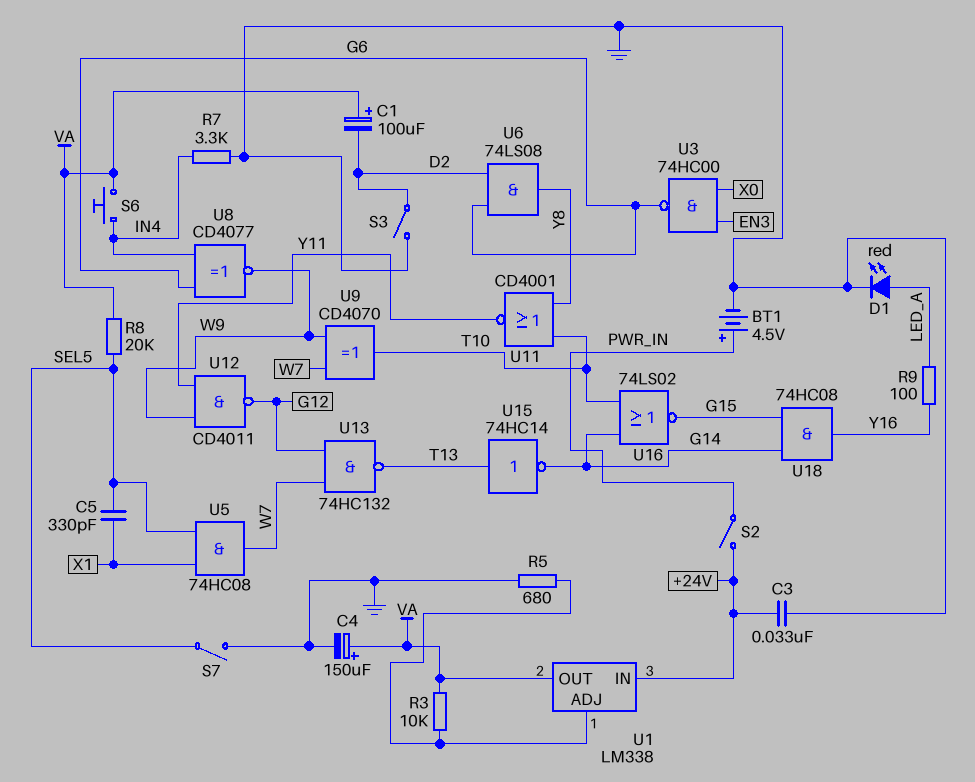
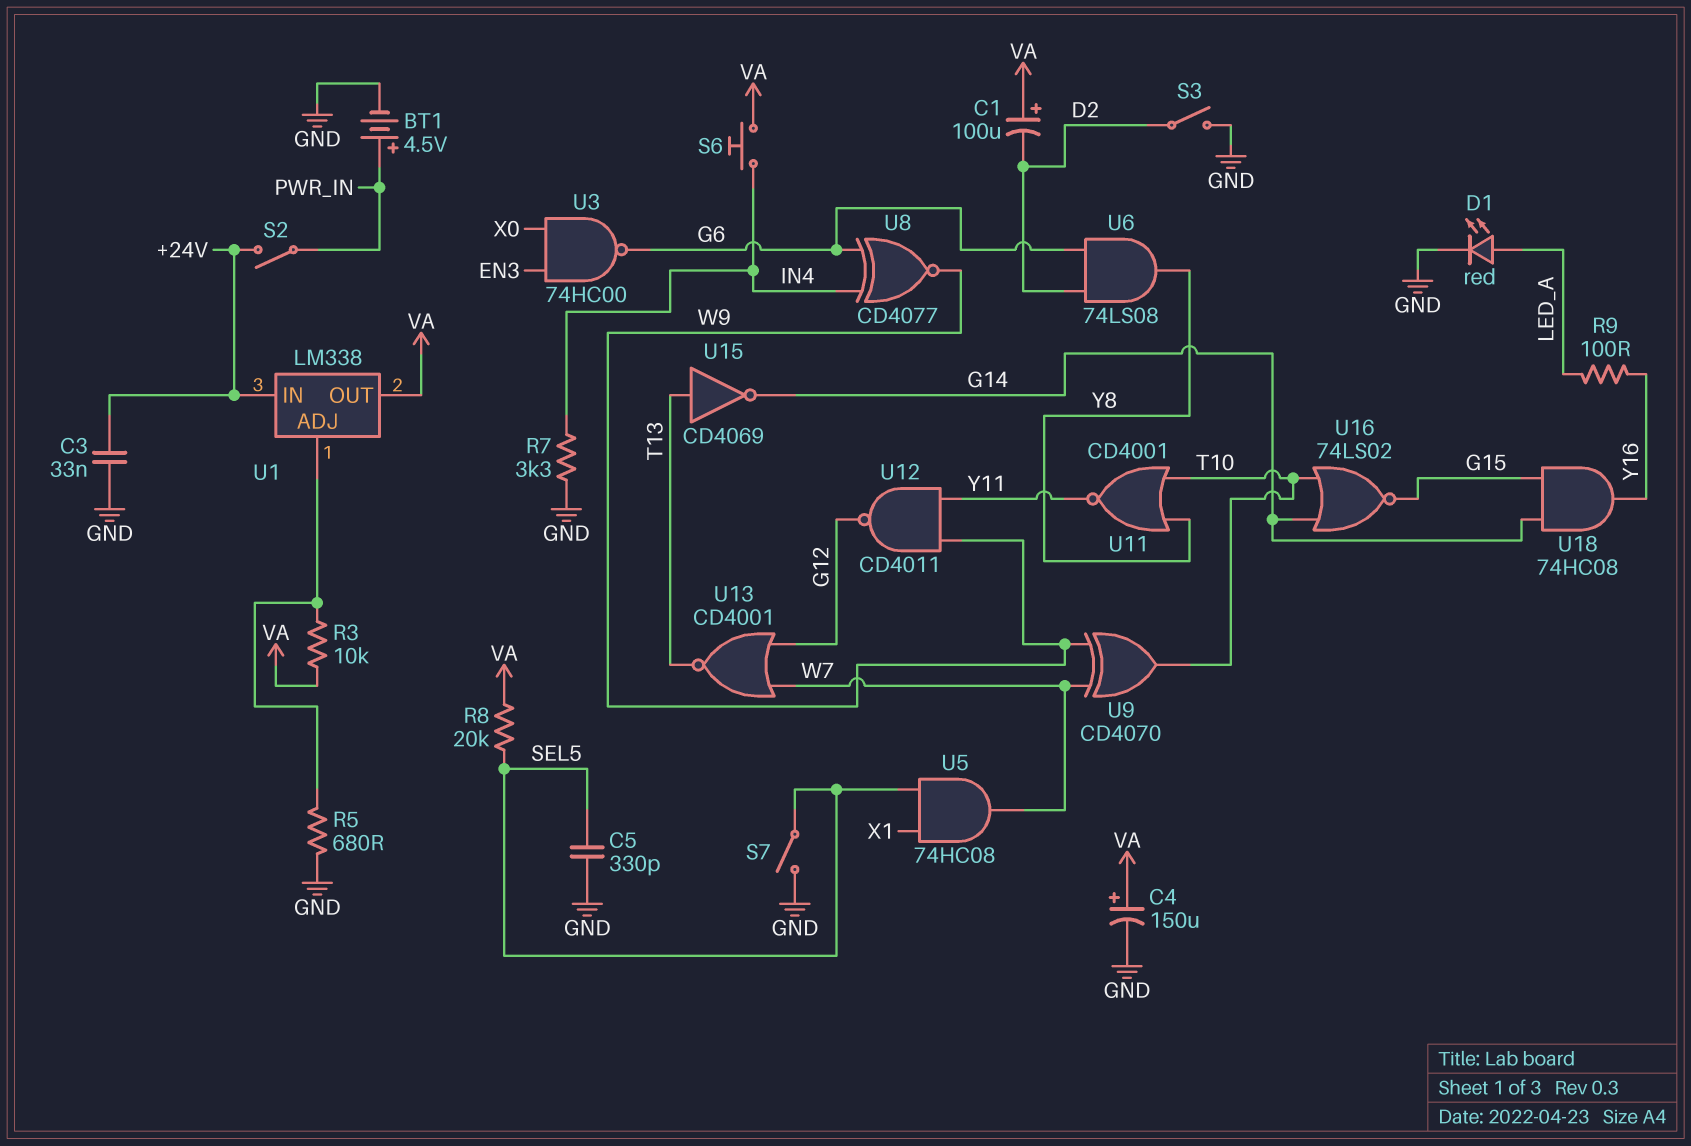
C5: 330pF (SEL5, X1) -> 330pF (GND, SEL5)
U13: NAND 74HC132 (in G12, in W7, out T13) -> NOR CD4001 (in G12, in W7, out T13)
U15: NOT 74HC14 (in T13, out G14) -> NOT CD4069 (in T13, out G14)

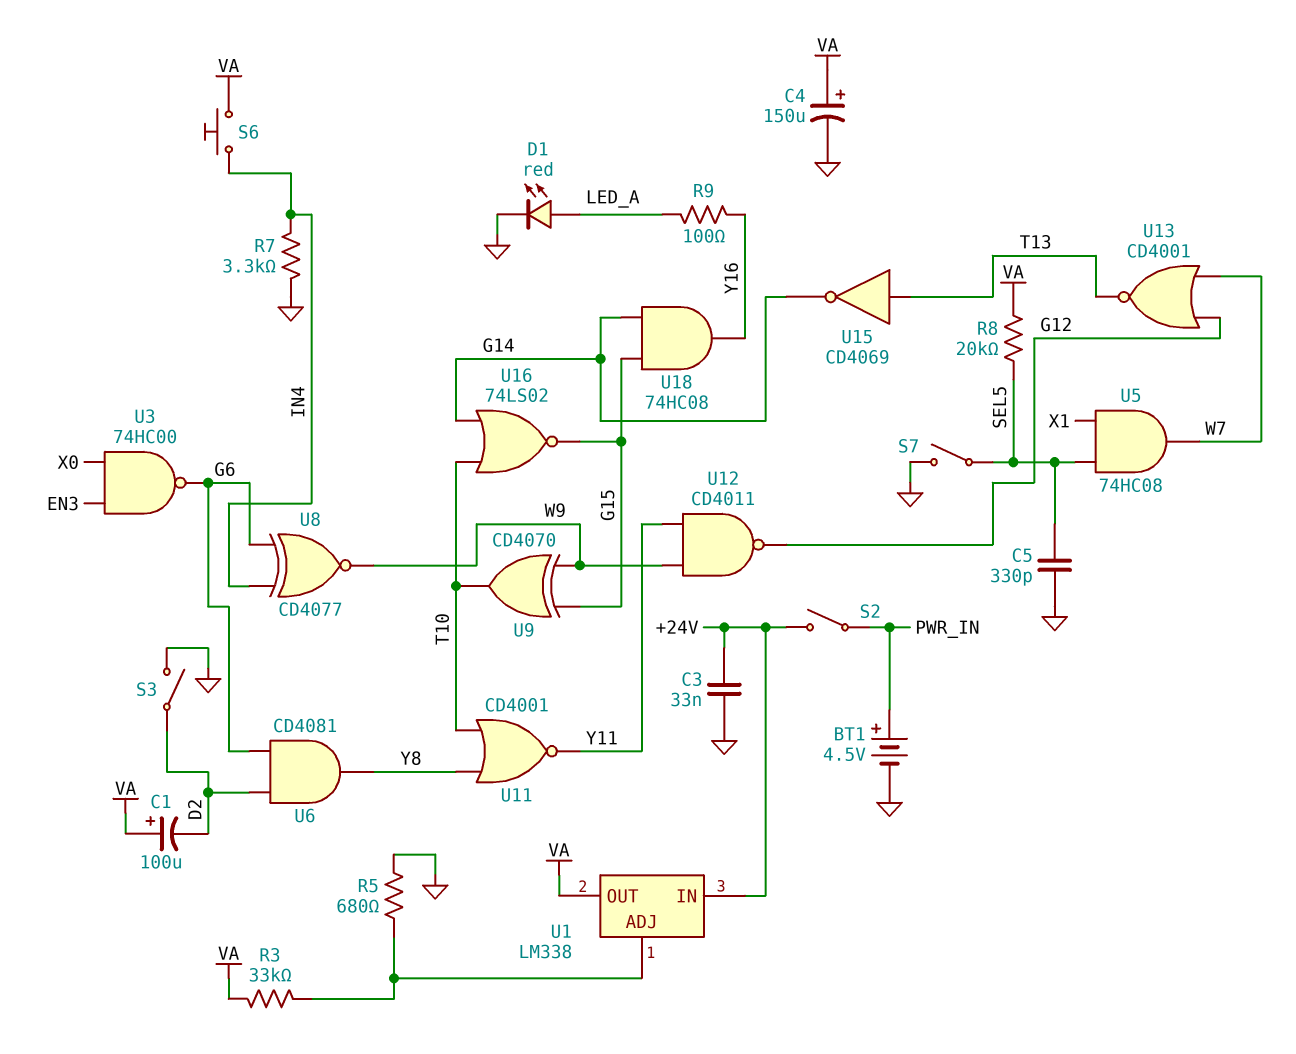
R3: 10k (U1/ADJ, VA) -> 33k (U1/ADJ, VA)
U6: AND 74LS08 (in D2, in G6, out Y8) -> AND CD4081 (in D2, in G6, out Y8)
U9: XOR CD4070 (in W7, in W9, out T10) -> XOR CD4070 (in G15, in W9, out T10)

